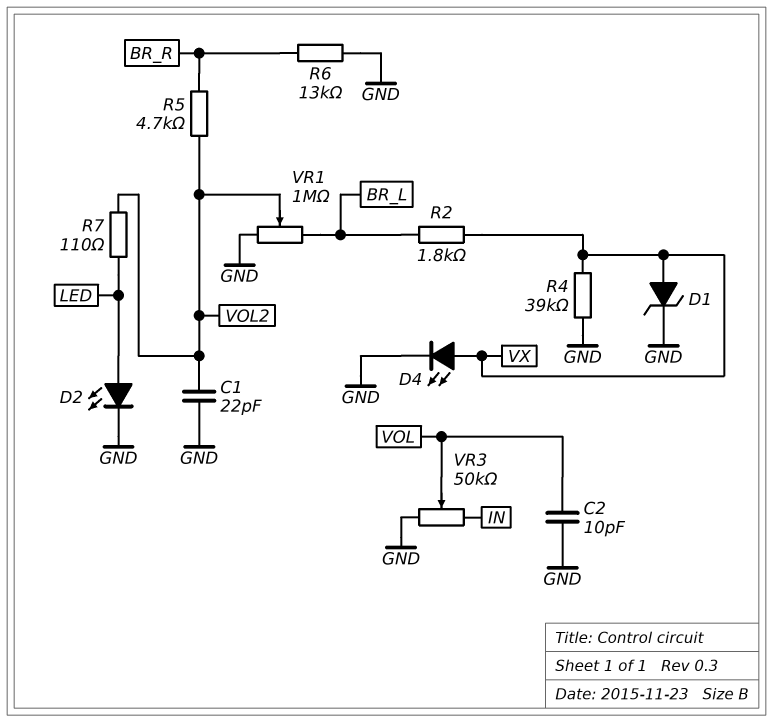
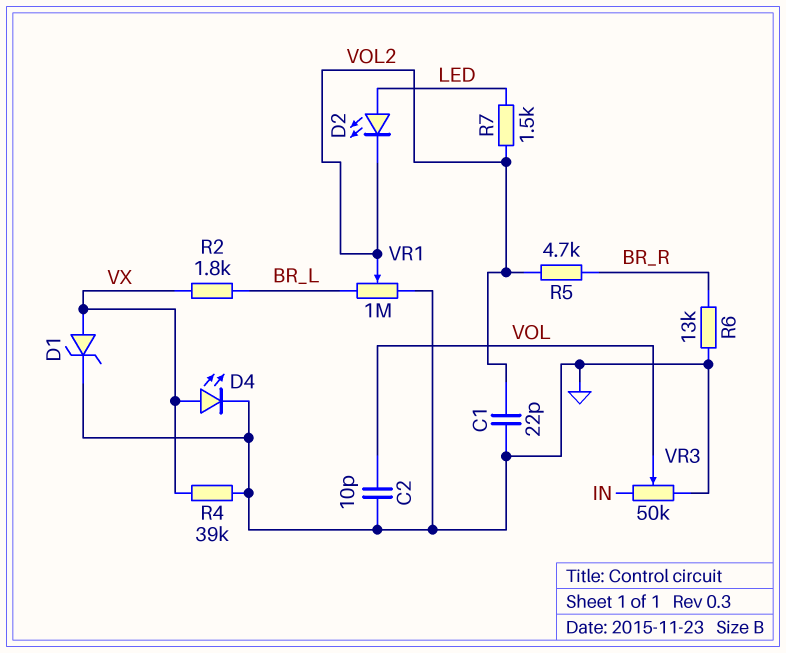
D2: LED (A LED, K GND) -> LED (A LED, K VOL2)
R7: 110 (LED, VOL2) -> 1.5k (LED, VOL2)

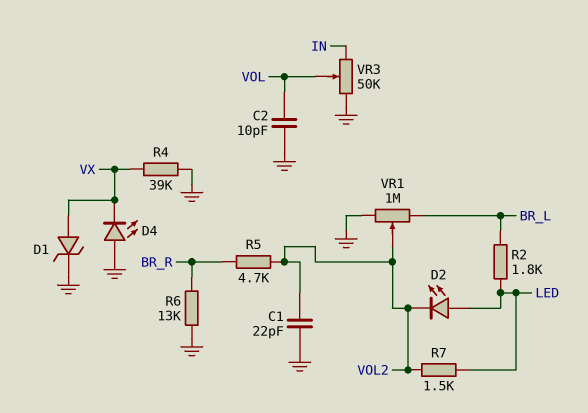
D4: LED (A VX, K GND) -> LED (A GND, K VX)
R2: 1.8k (BR_L, VX) -> 1.8k (BR_L, LED)

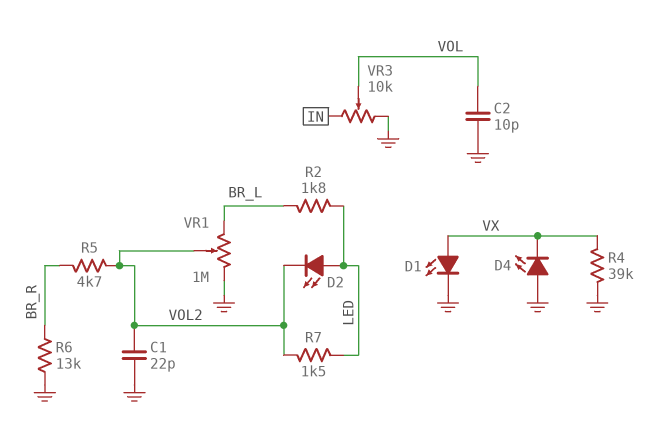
D1: zener (A VX, K GND) -> LED (A VX, K GND)
VR3: 50k (GND, IN, wiper VOL) -> 10k (GND, IN, wiper VOL)

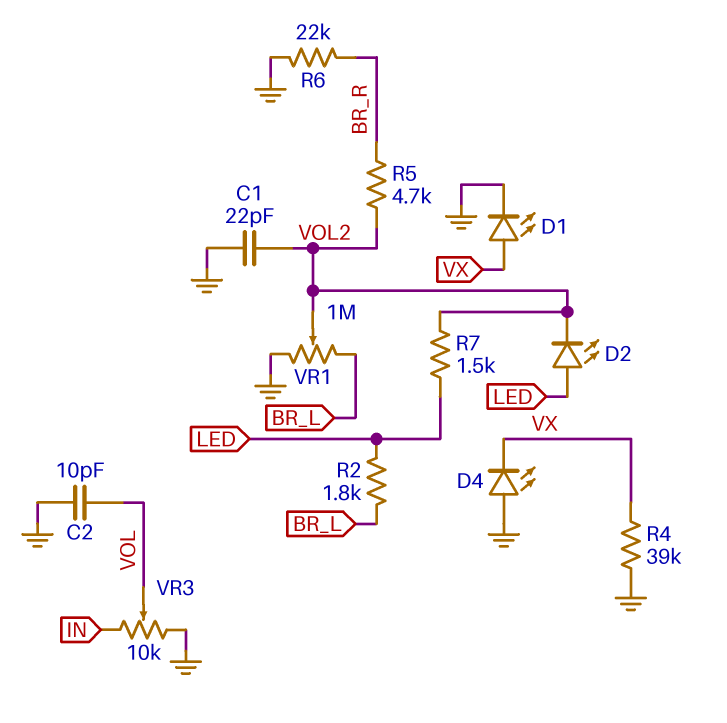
R6: 13k (BR_R, GND) -> 22k (BR_R, GND)

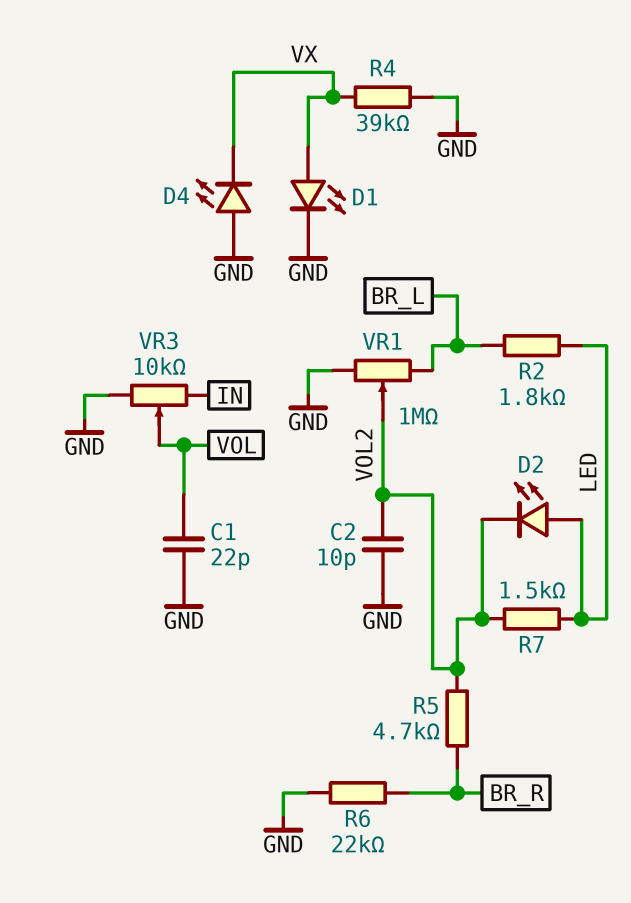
C1: 22pF (GND, VOL2) -> 22pF (GND, VOL)
C2: 10pF (GND, VOL) -> 10pF (GND, VOL2)

